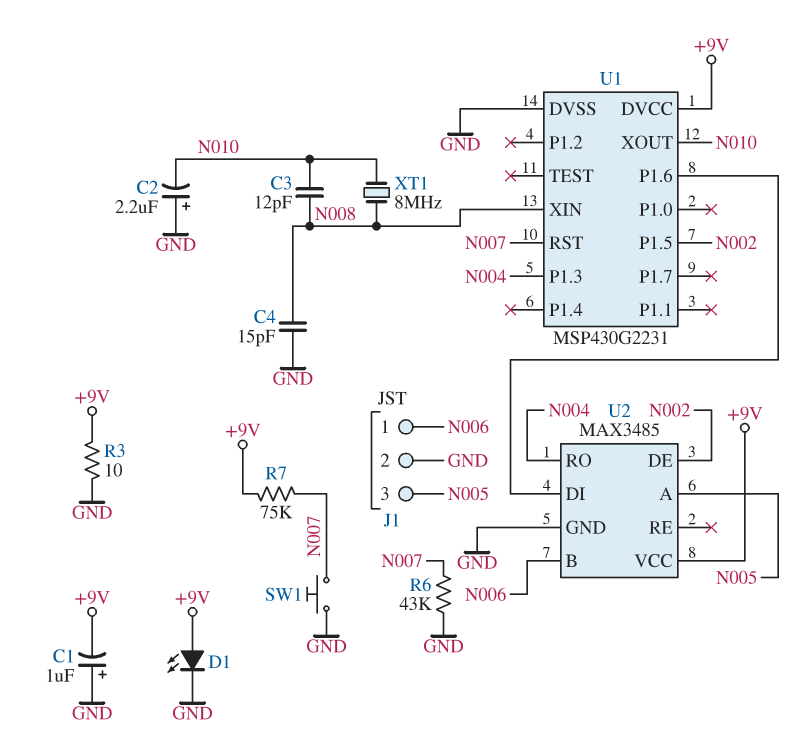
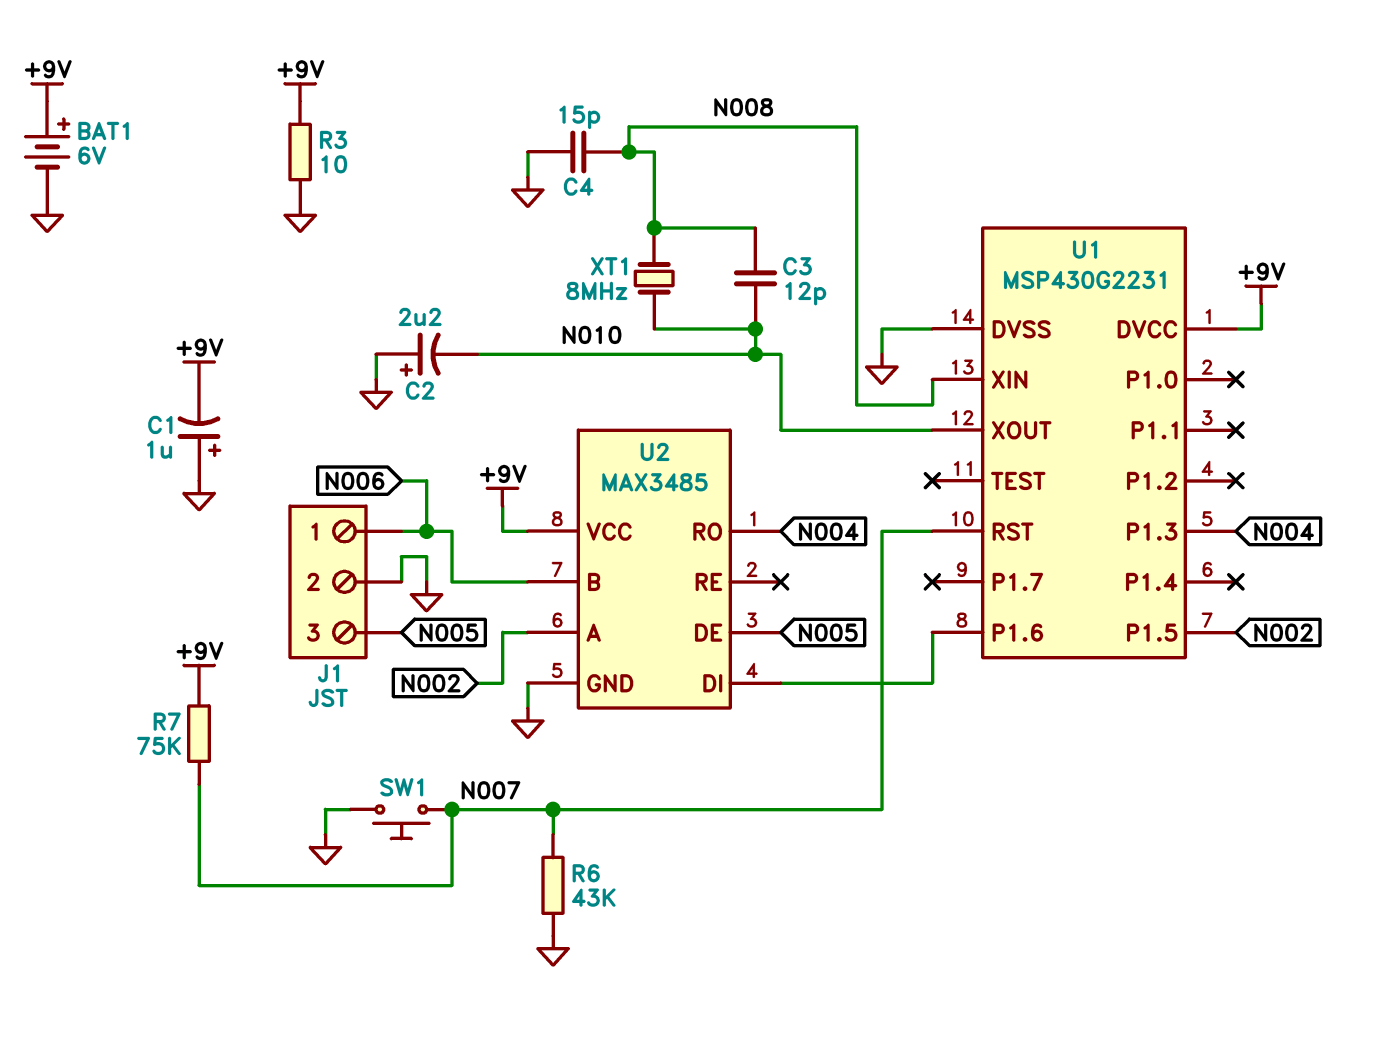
BAT1: none -> 6V (plus +9V, minus GND)
D1: LED (A +9V, K GND) -> none
U2 pin A: N005 -> N002
U2 pin DE: N002 -> N005

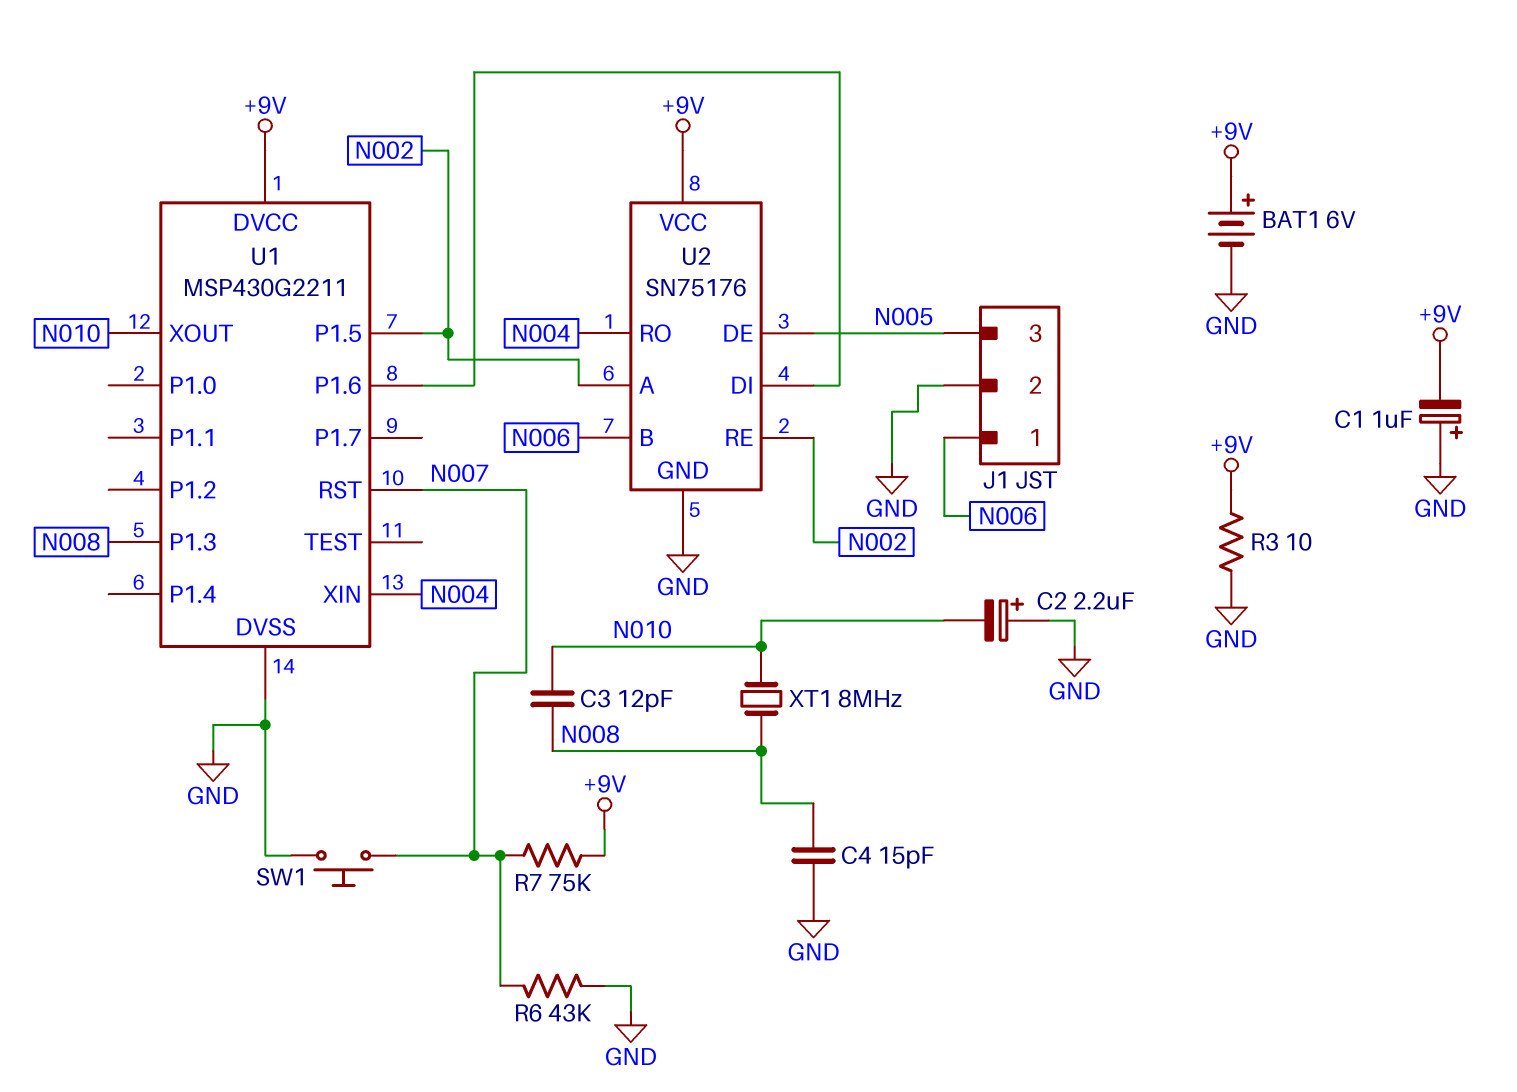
U1: MSP430G2231 -> MSP430G2211
U1 pin P1.3: N004 -> N008
U1 pin XIN: N008 -> N004
U2: MAX3485 -> SN75176
U2 pin RE: none -> N002

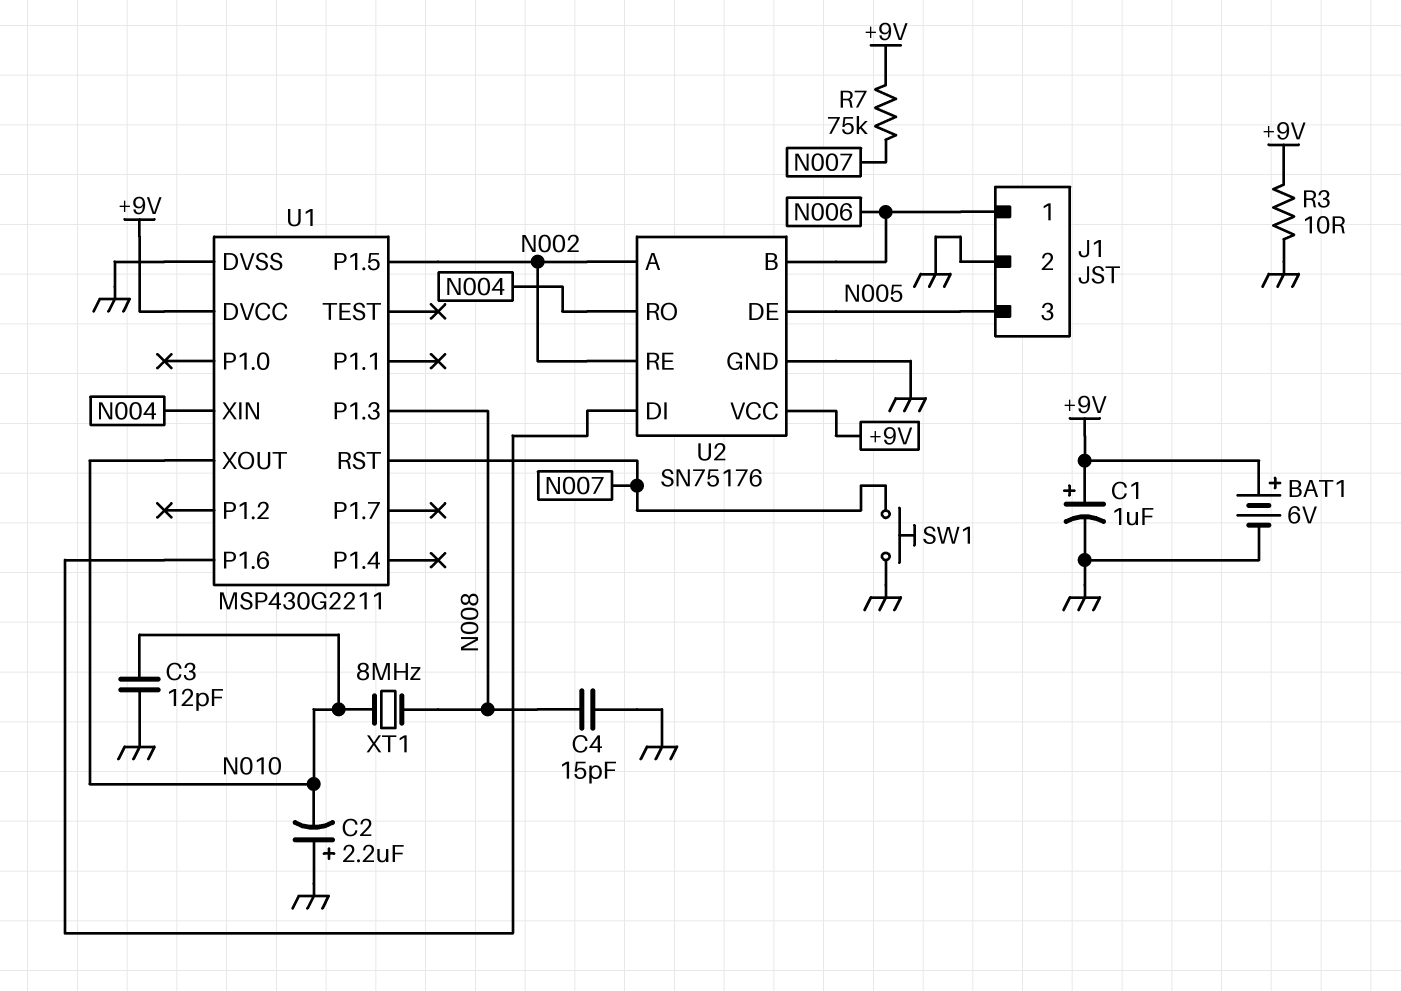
C1: 1uF (plus GND, minus +9V) -> 1uF (plus +9V, minus GND)
C3: 12pF (N008, N010) -> 12pF (GND, N010)
R6: 43k (GND, N007) -> none

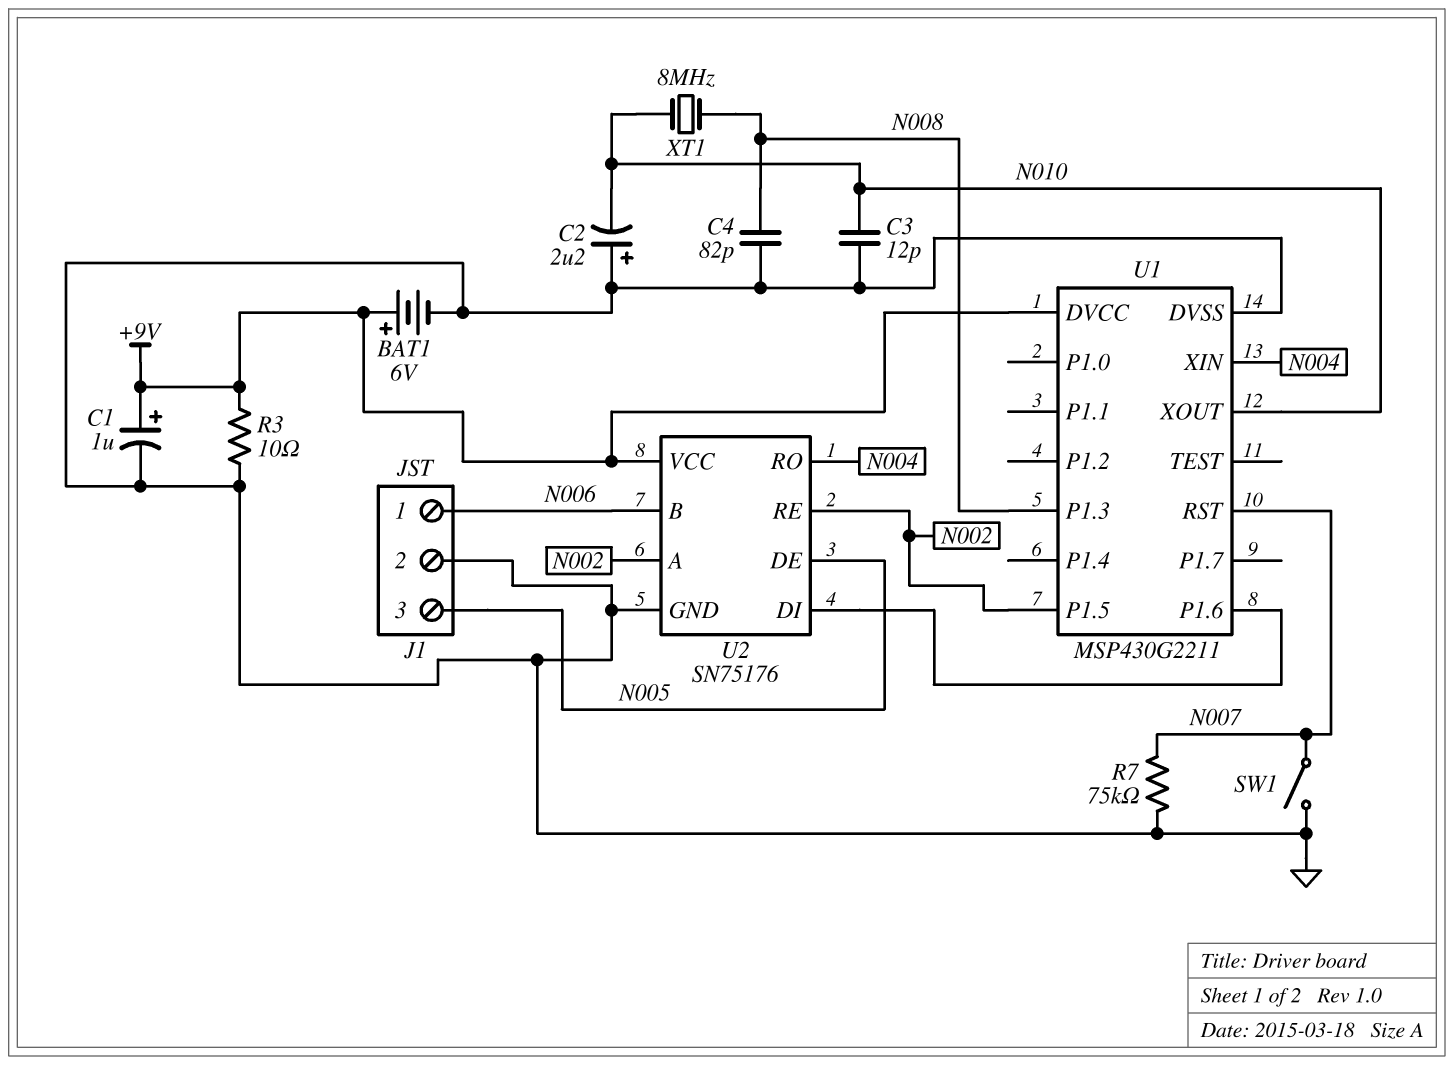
C4: 15pF (GND, N008) -> 82pF (GND, N008)
R7: 75k (+9V, N007) -> 75k (GND, N007)
SW1: button (GND, N007) -> switch (GND, N007)

